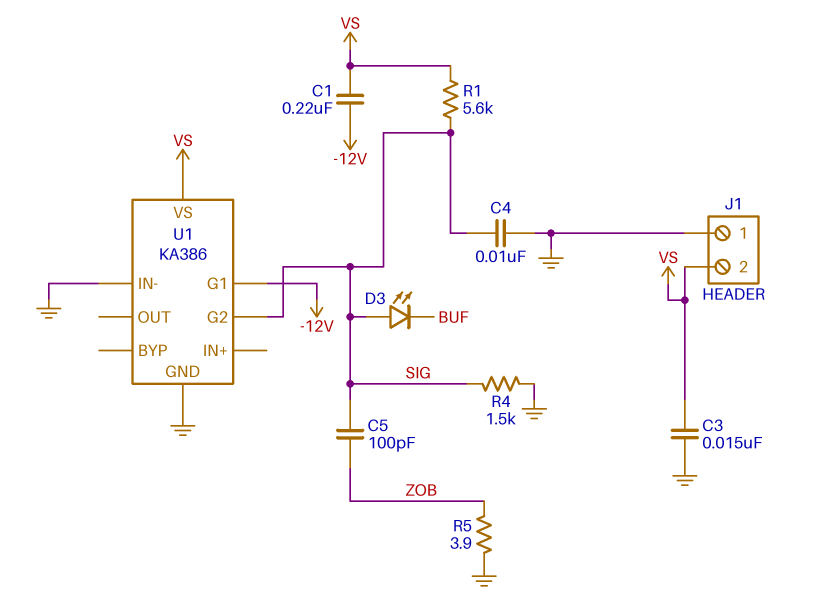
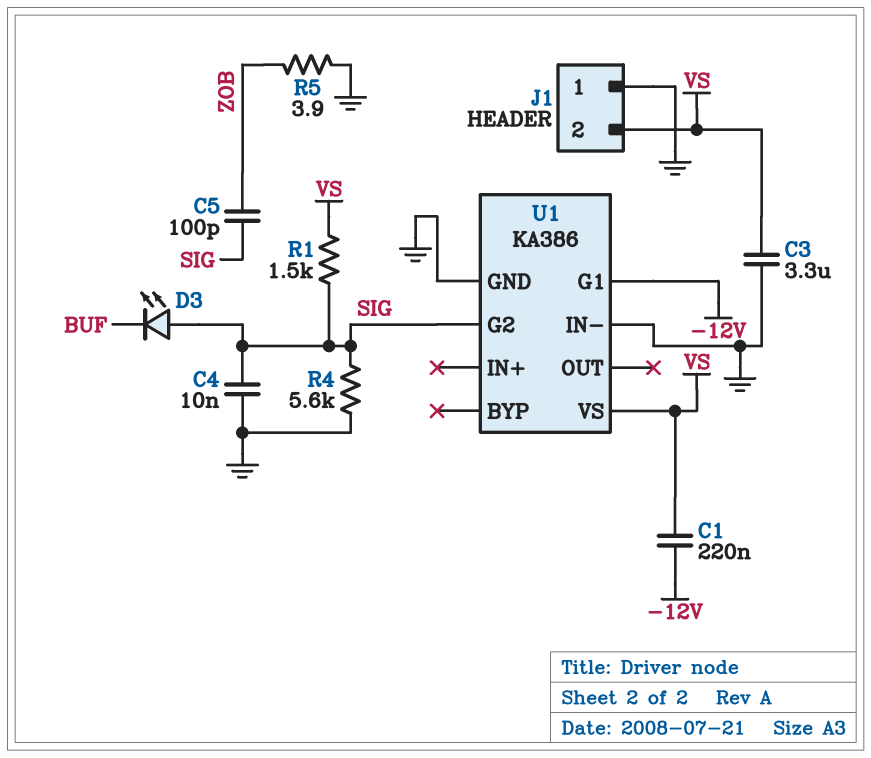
C3: 15nF (GND, VS) -> 3.3uF (GND, VS)
R1: 5.6k (SIG, VS) -> 1.5k (SIG, VS)
R4: 1.5k (GND, SIG) -> 5.6k (GND, SIG)

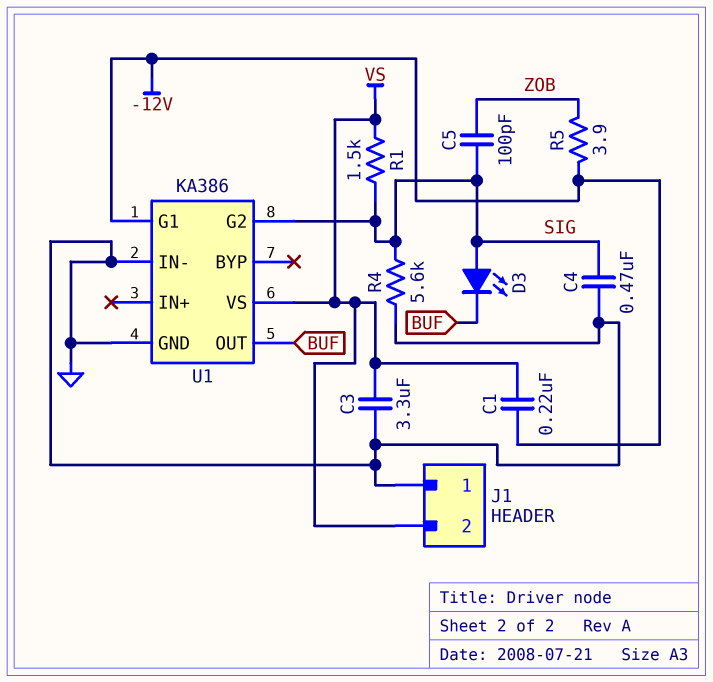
C4: 10nF (GND, SIG) -> 470nF (GND, SIG)
R5: 3.9 (GND, ZOB) -> 3.9 (-12V, ZOB)
U1 pin OUT: none -> BUF

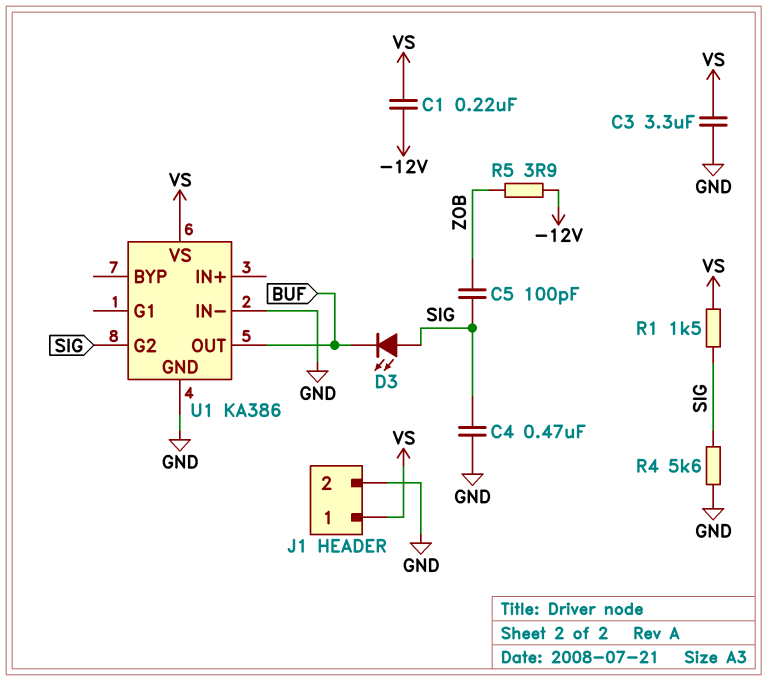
J1 pin 1: GND -> VS
J1 pin 2: VS -> GND
U1 pin G1: -12V -> none

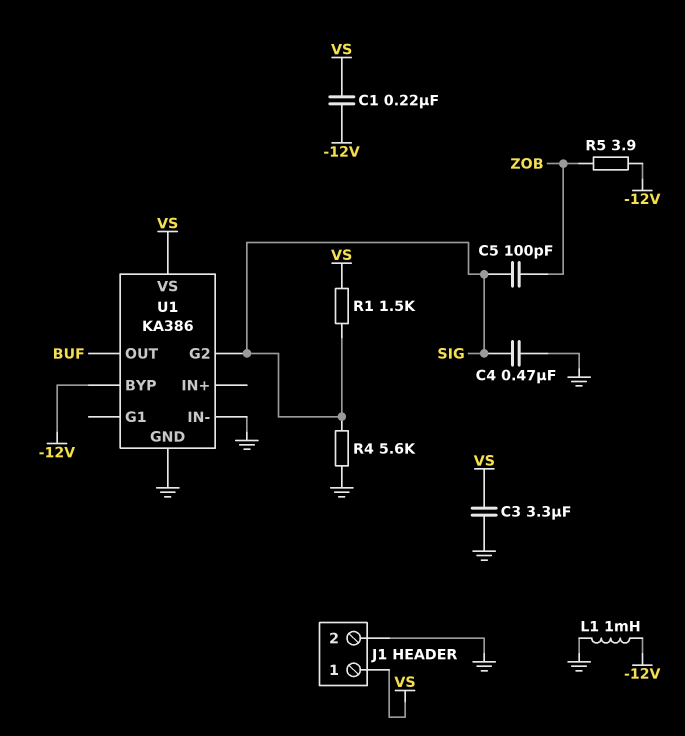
D3: LED (A SIG, K BUF) -> none
L1: none -> 1mH (-12V, GND)
U1 pin BYP: none -> -12V

